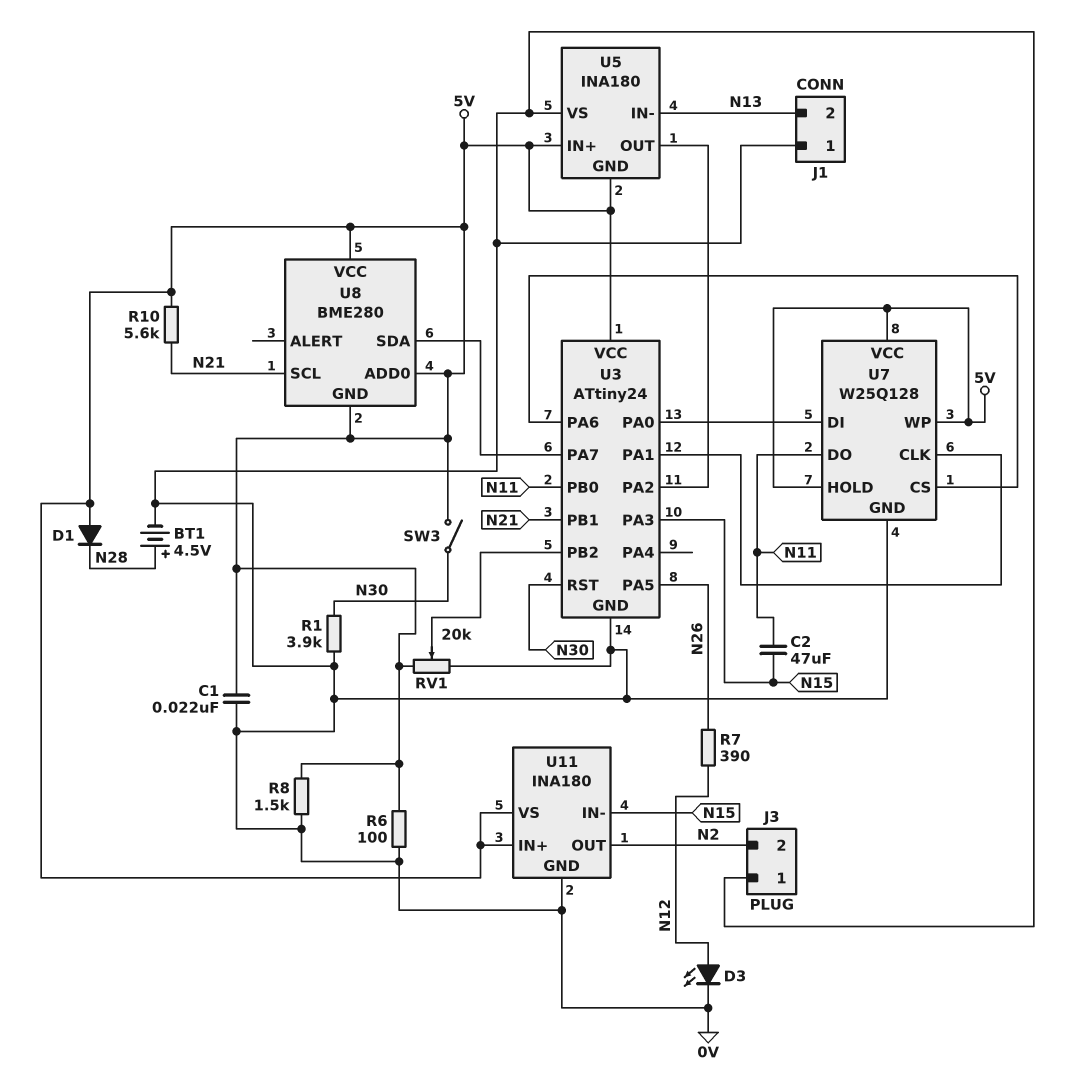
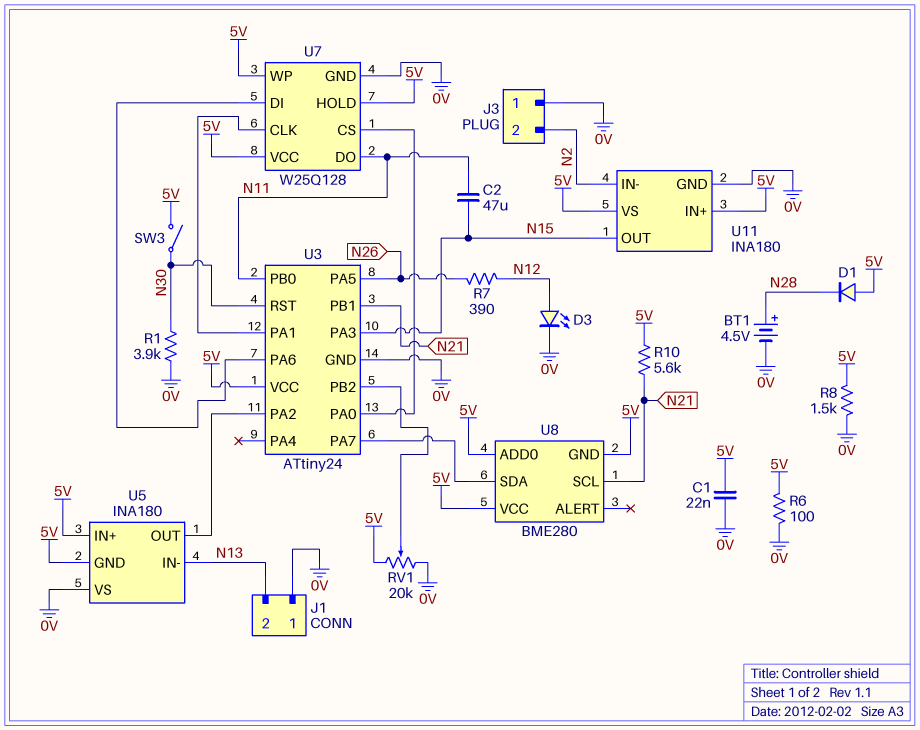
U7 pin CS: U3/PA6 -> U3/PA0
U7 pin DI: U3/PA0 -> U3/PA6
U11 pin IN-: N15 -> N2
U11 pin OUT: N2 -> N15

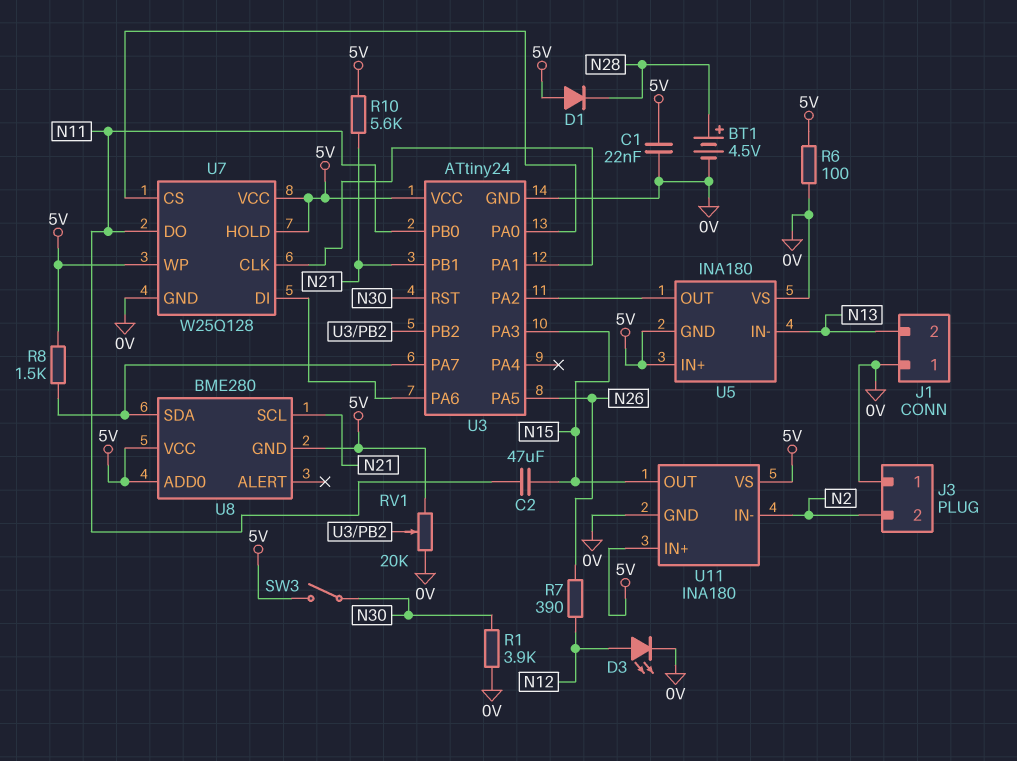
R8: 1.5k (0V, 5V) -> 1.5k (5V, U3/PA7)

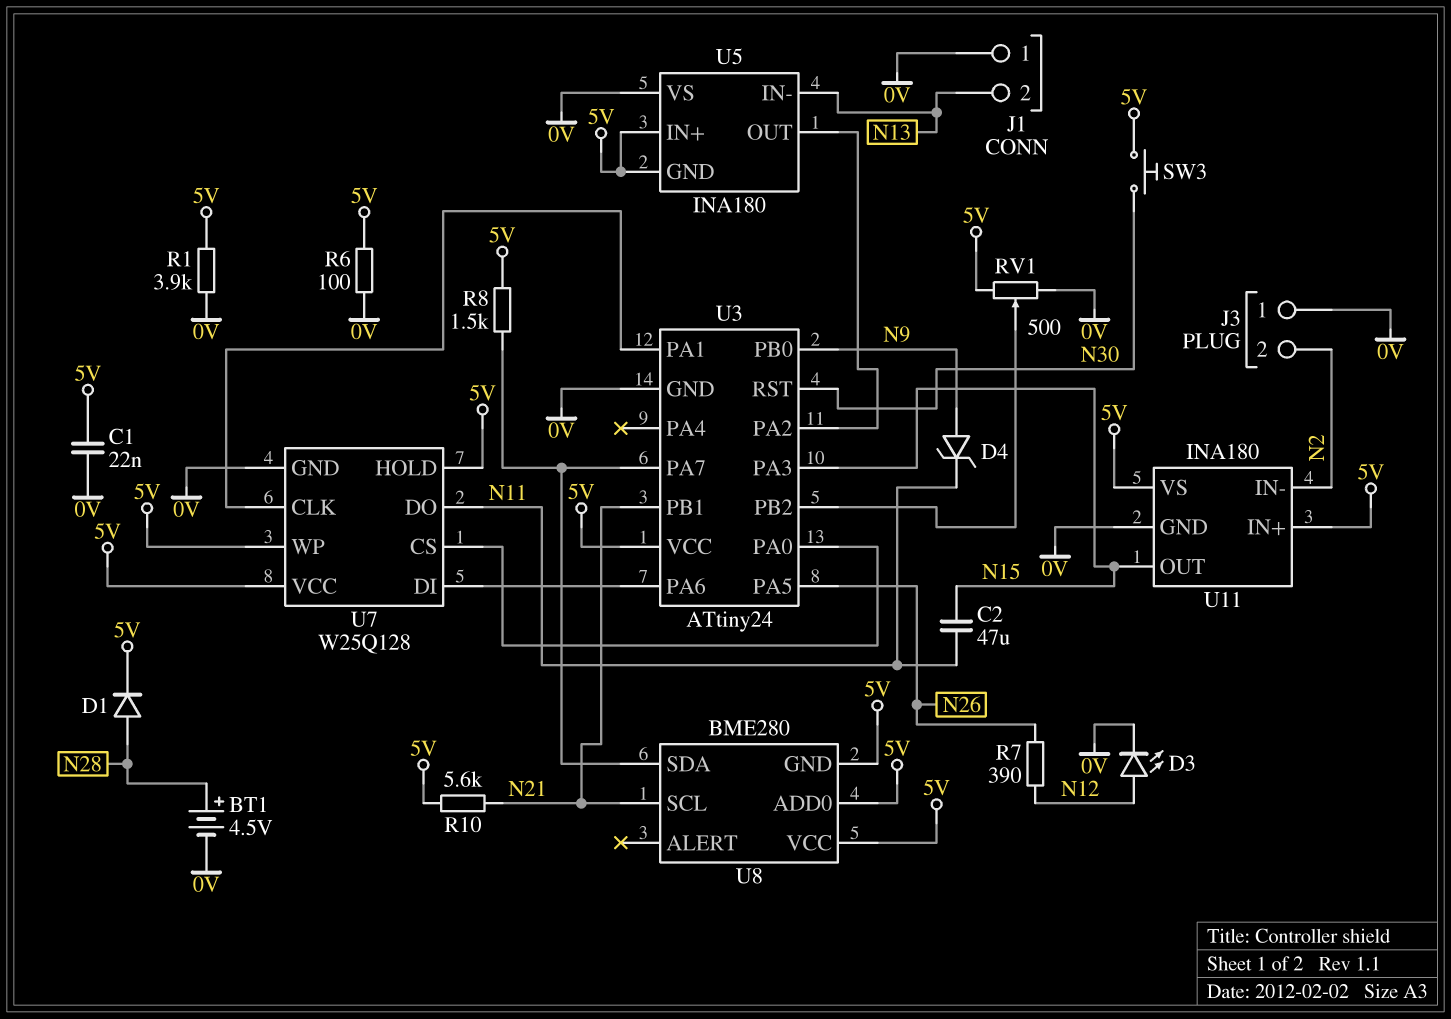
D1: diode (A 5V, K N28) -> diode (A N28, K 5V)
D4: none -> zener (A N9, K N11)
R1: 3.9k (0V, N30) -> 3.9k (0V, 5V)
RV1: 20k (0V, 5V, wiper U3/PB2) -> 500 (0V, 5V, wiper U3/PB2)
SW3: switch (5V, N30) -> button (5V, N30)
U3 pin PB0: N11 -> N9

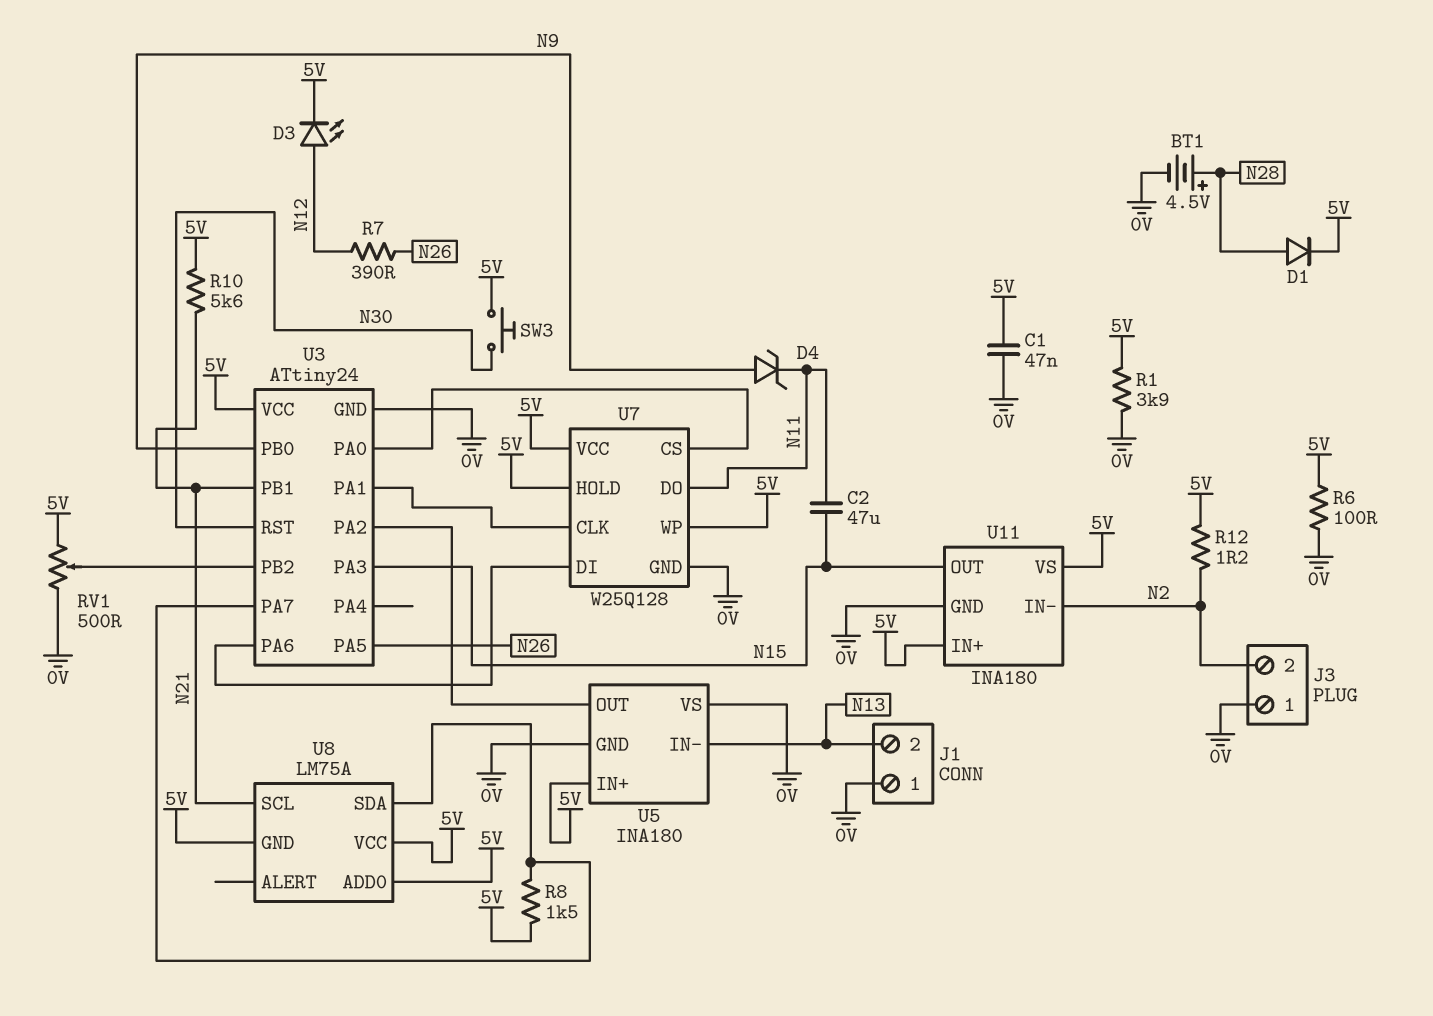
C1: 22nF (0V, 5V) -> 47nF (0V, 5V)
D3: LED (A N12, K 0V) -> LED (A N12, K 5V)
R12: none -> 1.2 (5V, N2)
U5 pin GND: 5V -> 0V
U8: BME280 -> LM75A

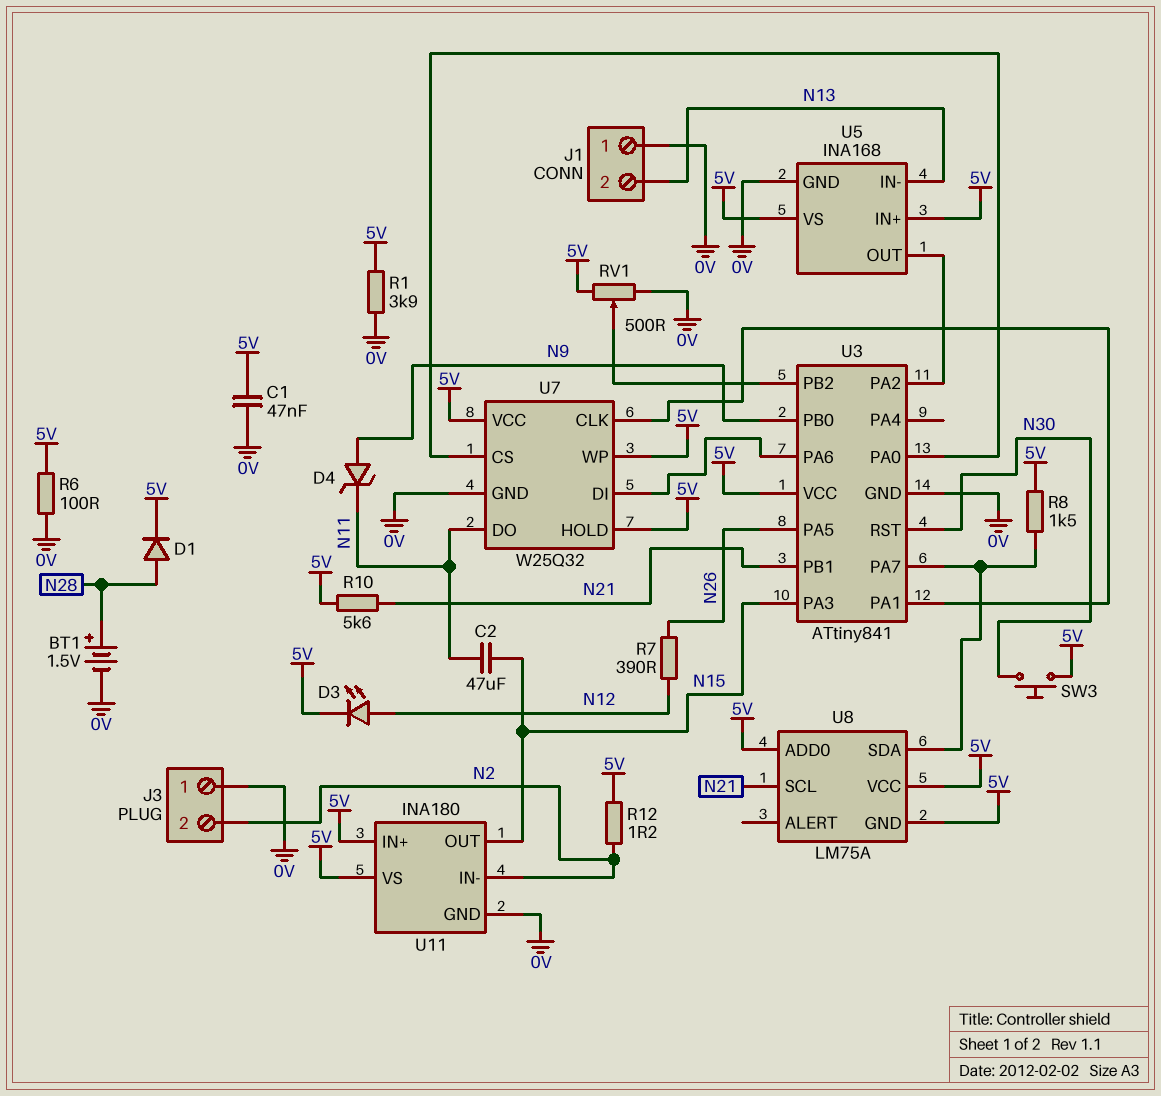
BT1: 4.5V (plus N28, minus 0V) -> 1.5V (plus N28, minus 0V)
U3: ATtiny24 -> ATtiny841
U5: INA180 -> INA168
U5 pin VS: 0V -> 5V
U7: W25Q128 -> W25Q32

